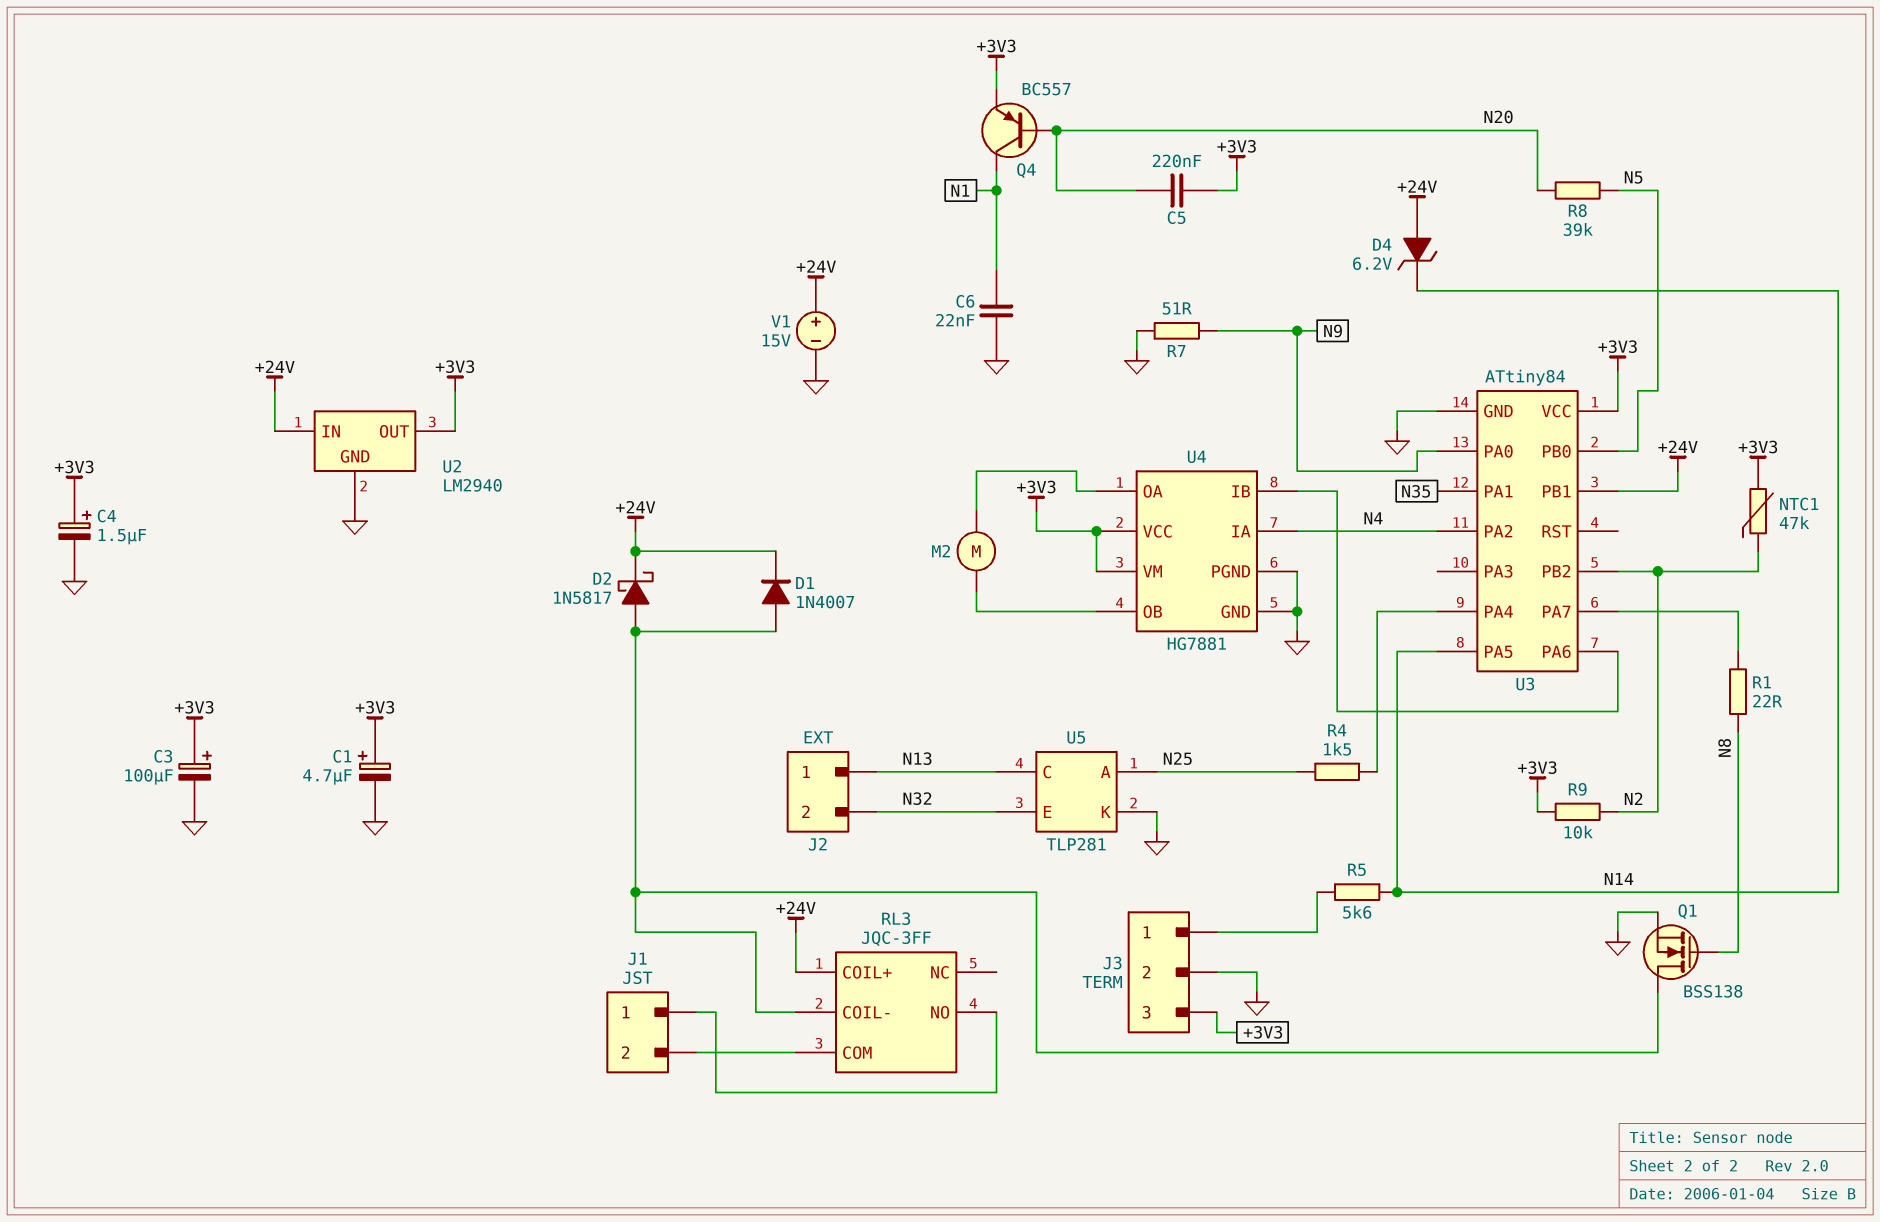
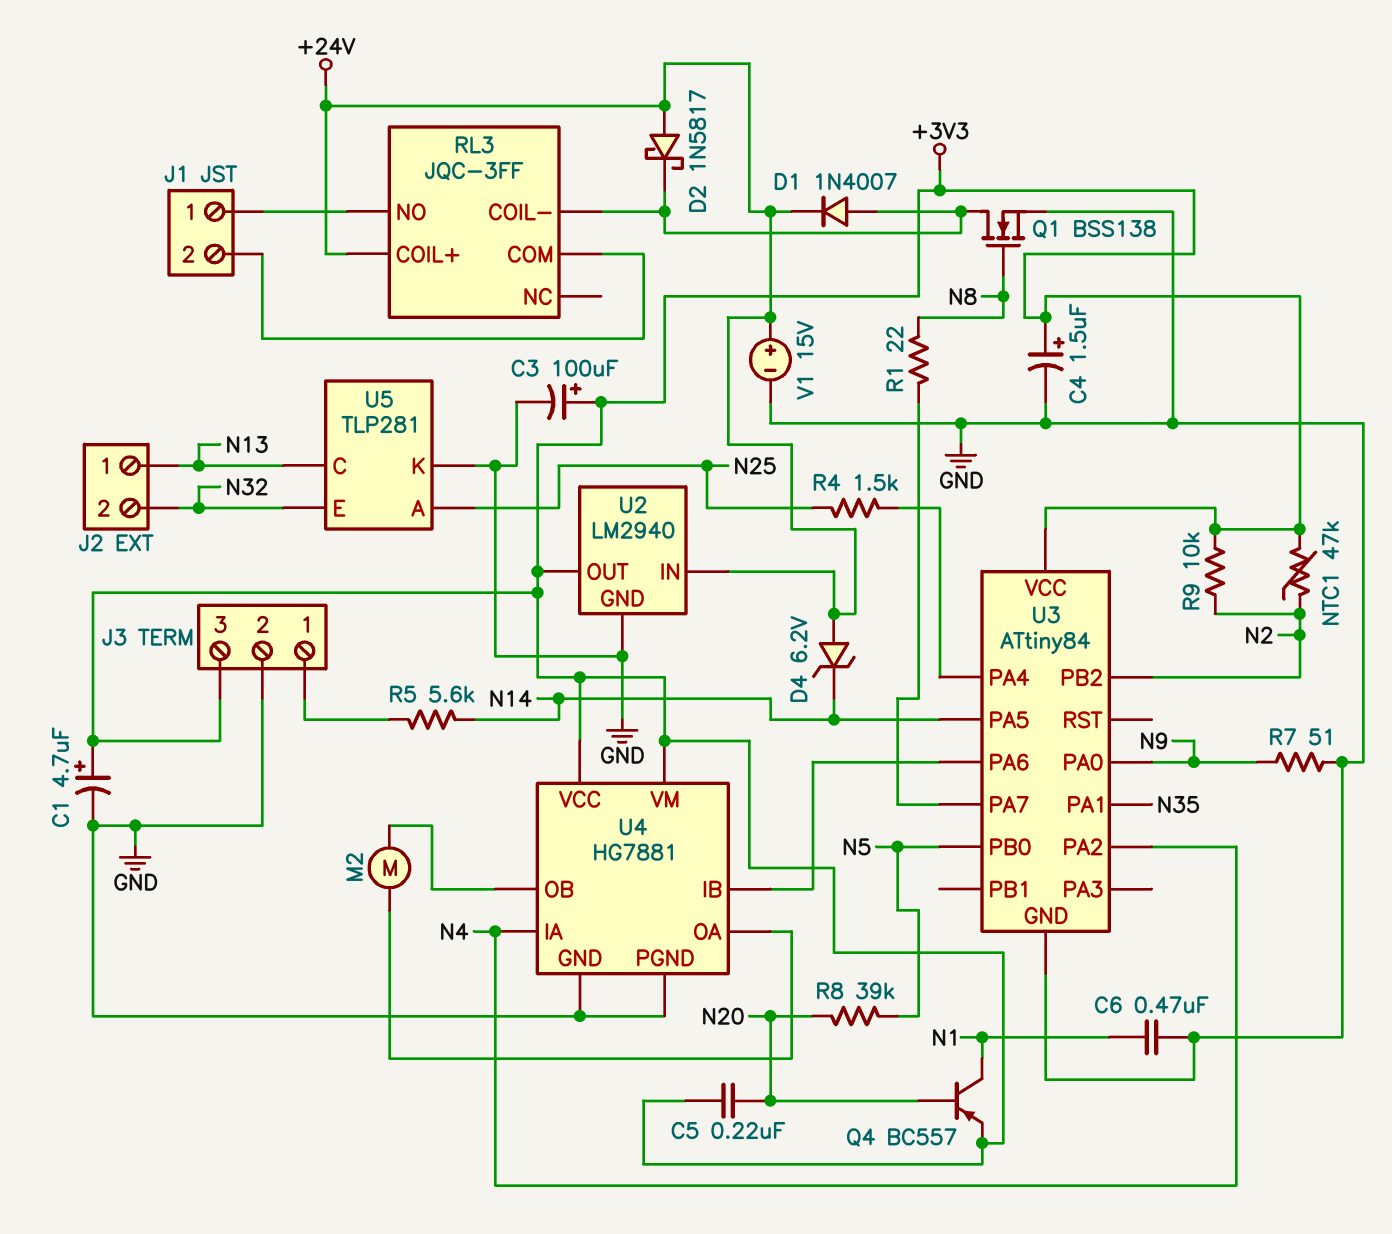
C6: 22nF (GND, N1) -> 470nF (GND, N1)
D2: schottky 1N5817 (A RL3/COIL-, K +24V) -> schottky 1N5817 (A +24V, K RL3/COIL-)
U3 pin PB1: +24V -> none

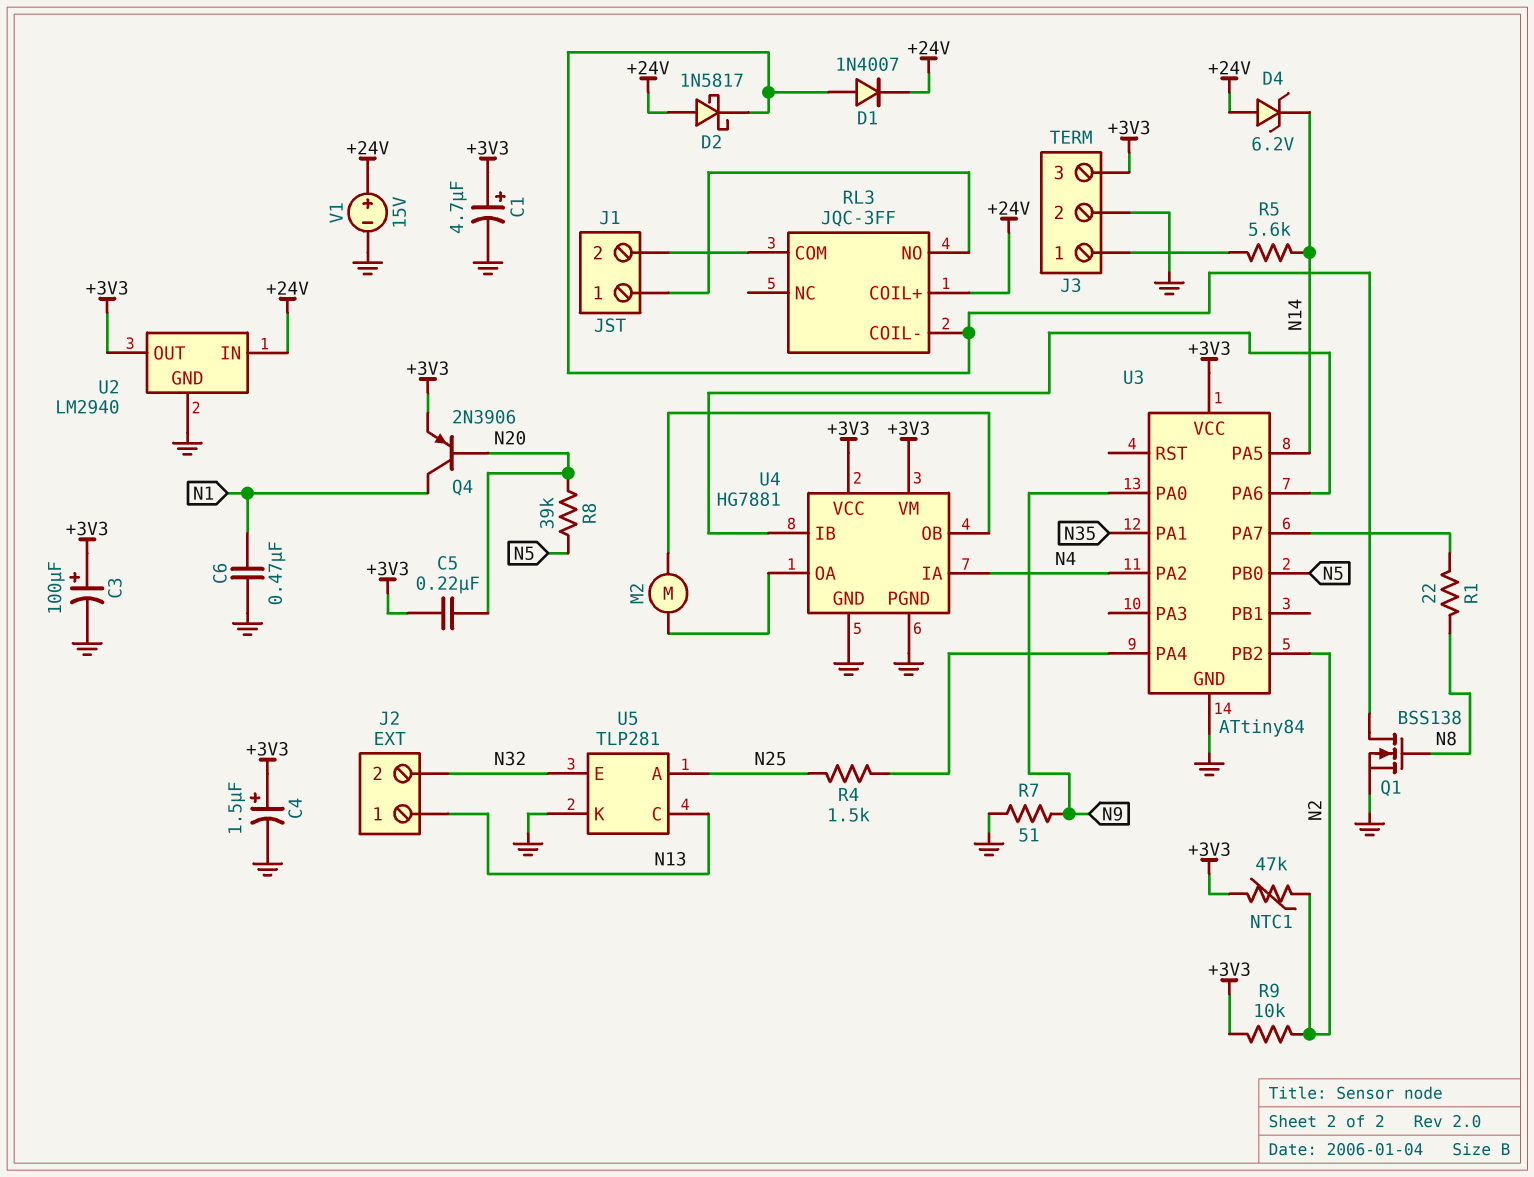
Q4: PNP BC557 (B N20, C N1, E +3V3) -> PNP 2N3906 (B N20, C N1, E +3V3)

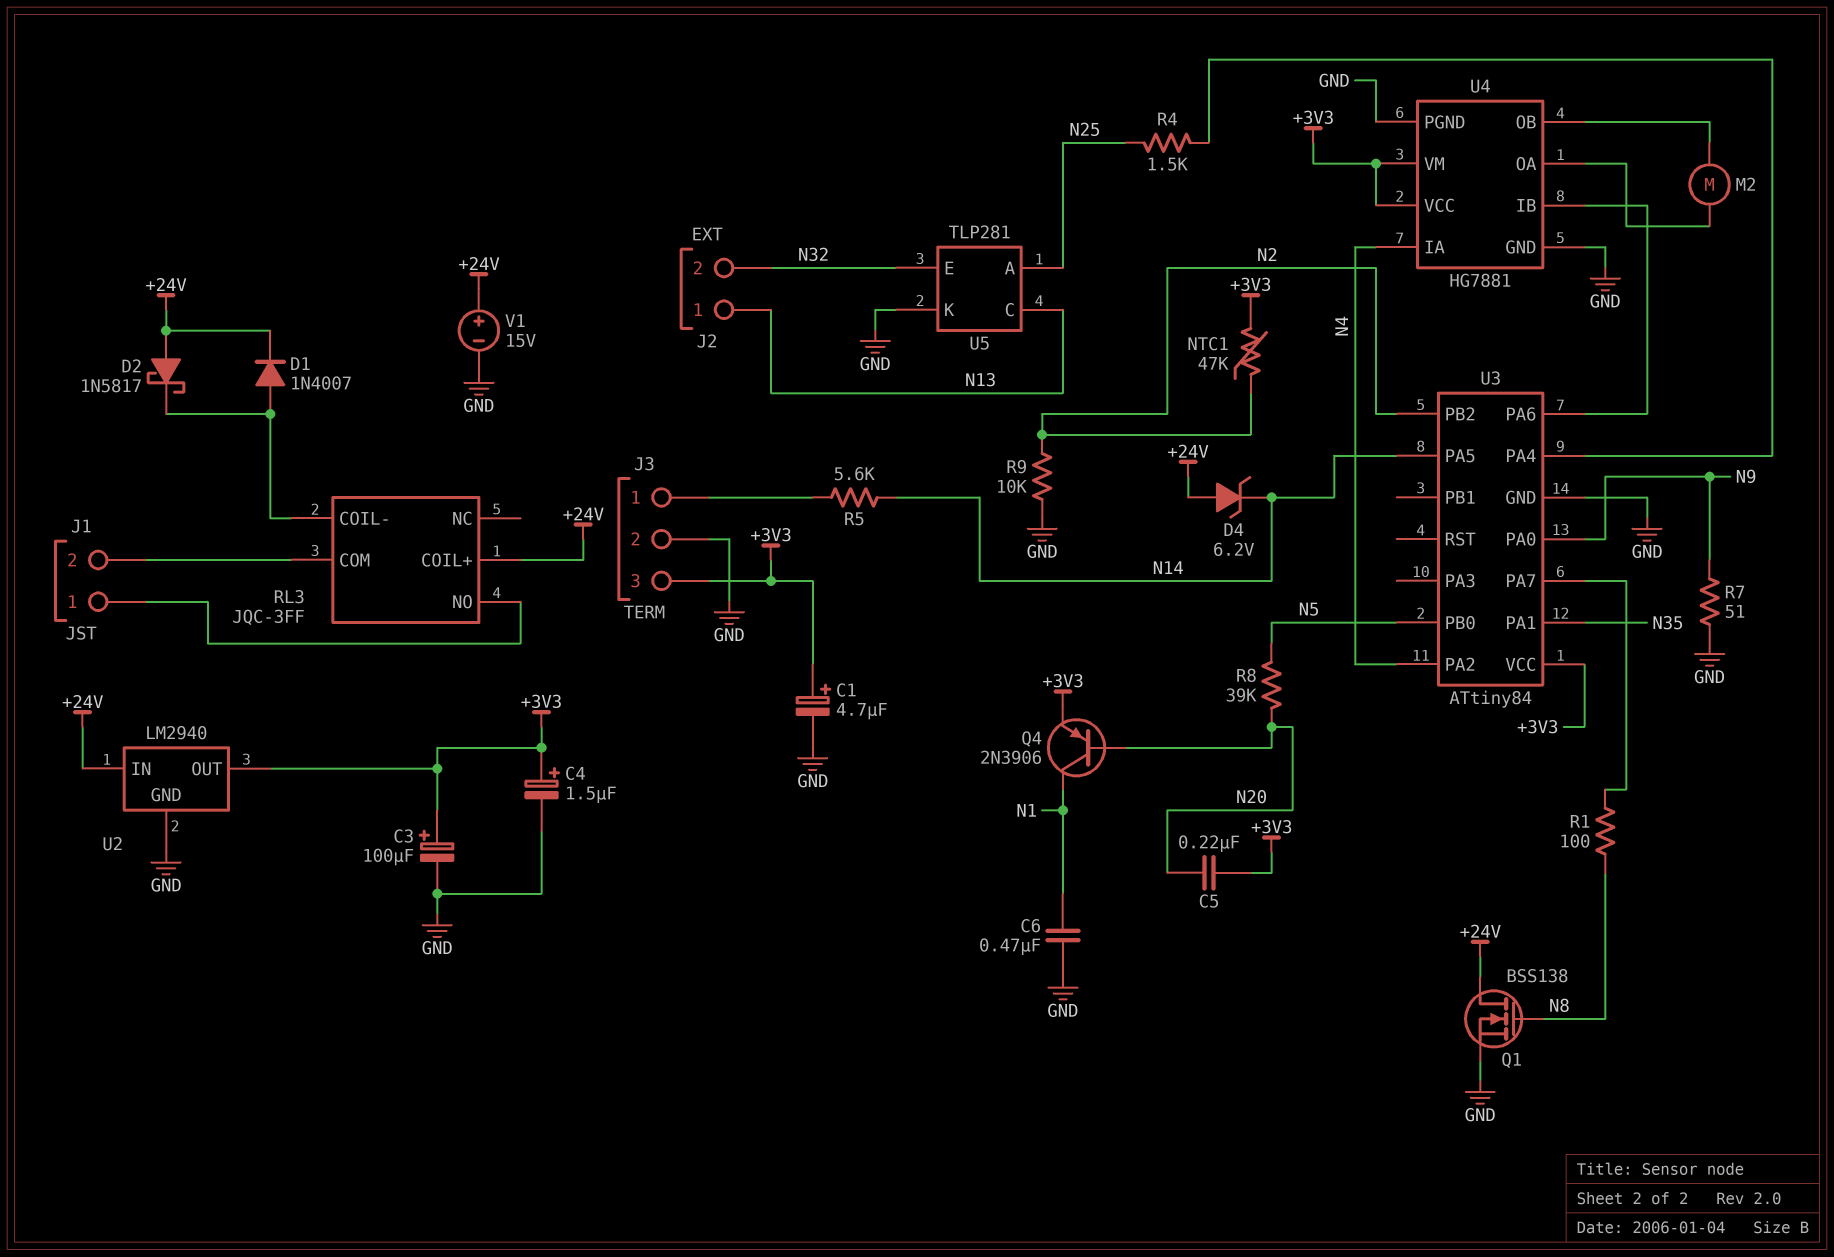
Q1: NMOS BSS138 (G N8, D RL3/COIL-, S GND) -> NMOS BSS138 (G N8, D +24V, S GND)
R1: 22 (N8, U3/PA7) -> 100 (N8, U3/PA7)
R9: 10k (+3V3, N2) -> 10k (GND, N2)

